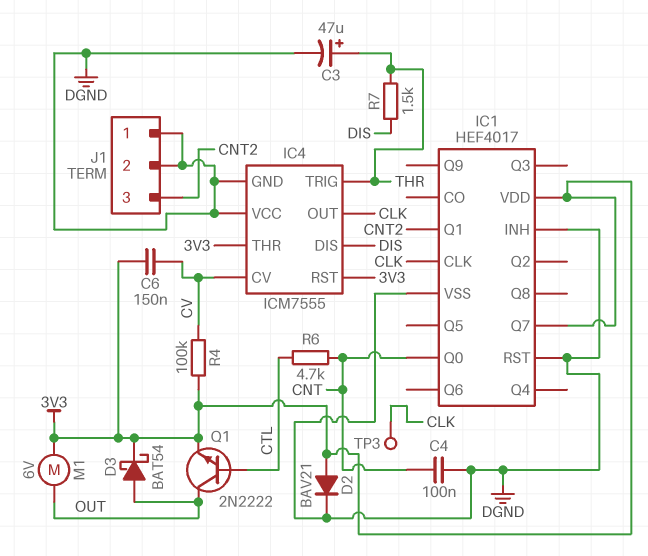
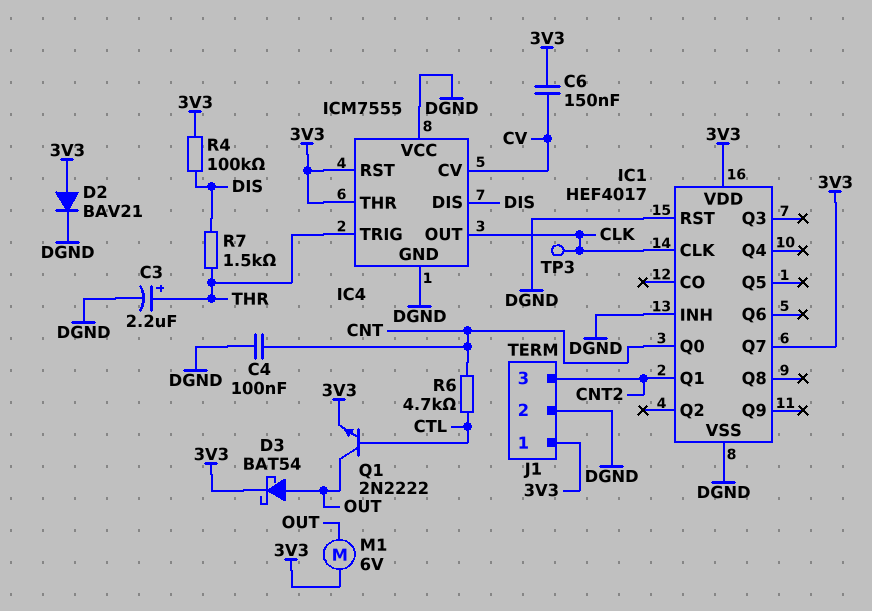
C3: 47uF (plus THR, minus DGND) -> 2.2uF (plus THR, minus DGND)
J1 pin 1: DGND -> 3V3
R4: 100k (3V3, CV) -> 100k (3V3, DIS)

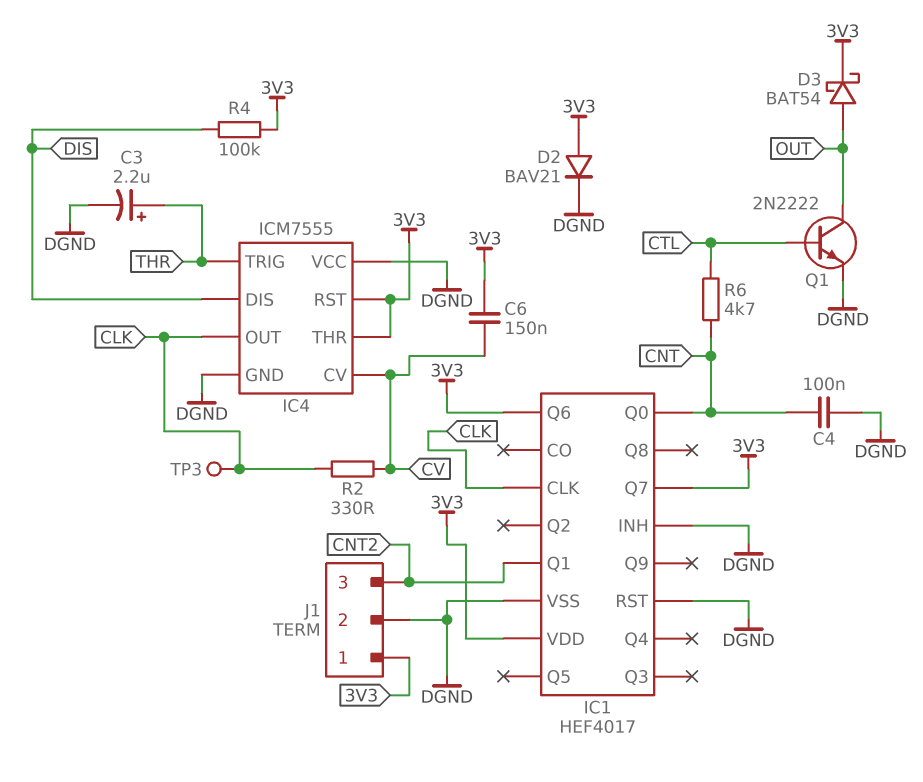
IC1 pin Q6: none -> 3V3
M1: motor 6V (3V3, OUT) -> none
Q1: NPN 2N2222 (B CTL, C OUT, E 3V3) -> NPN 2N2222 (B CTL, C OUT, E DGND)
R2: none -> 330 (CLK, CV)
R7: 1.5k (DIS, THR) -> none

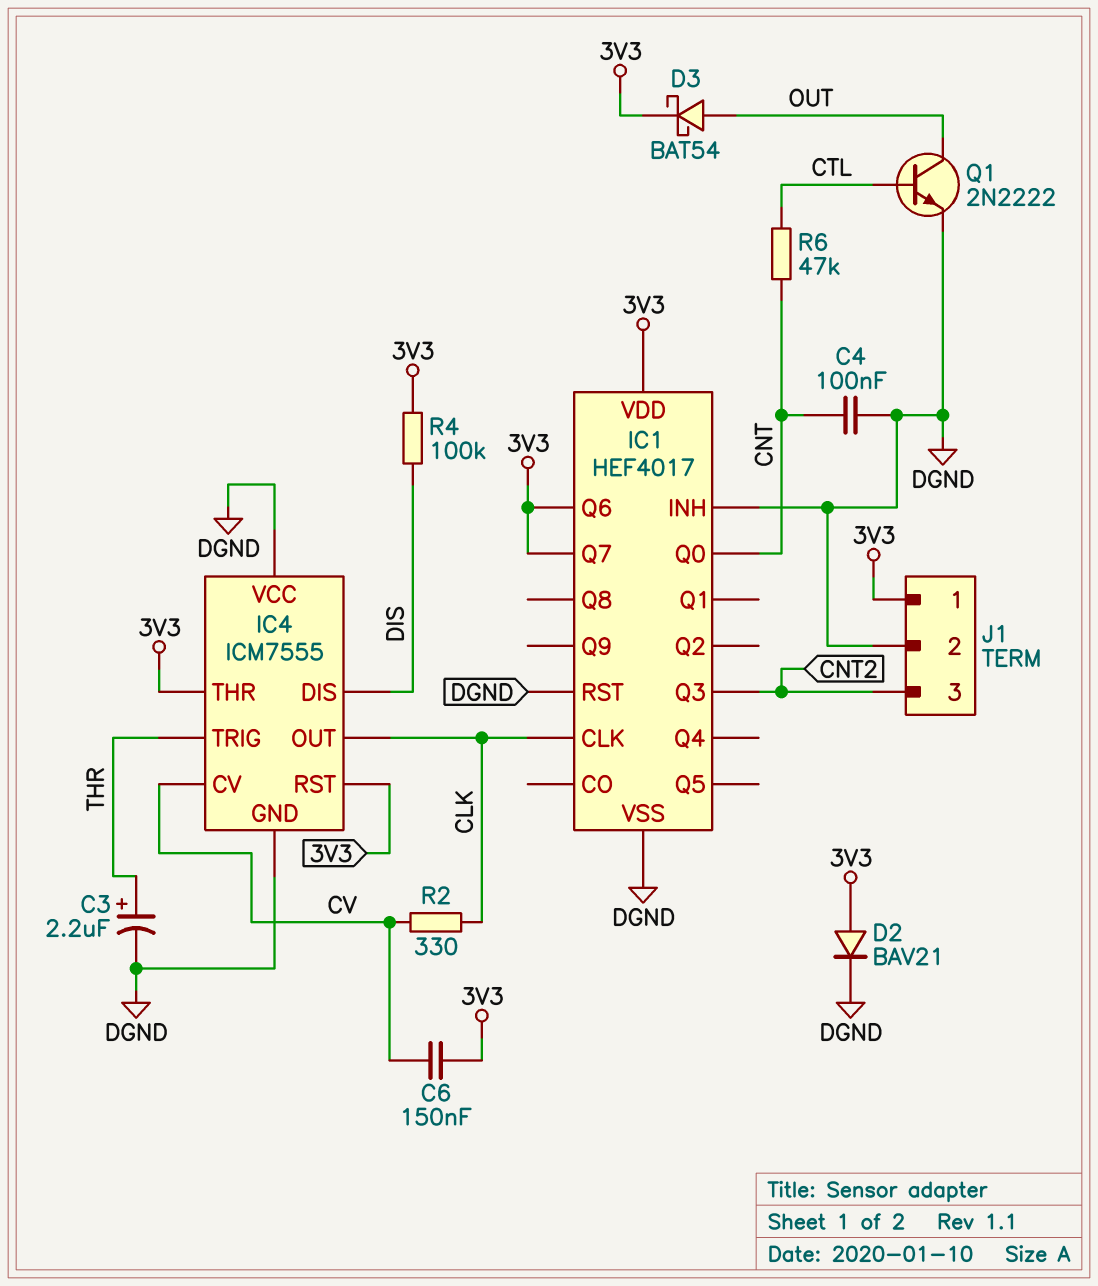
IC1 pin Q1: CNT2 -> none
IC1 pin Q3: none -> CNT2
R6: 4.7k (CNT, CTL) -> 47k (CNT, CTL)
TP3: test point (CLK) -> none

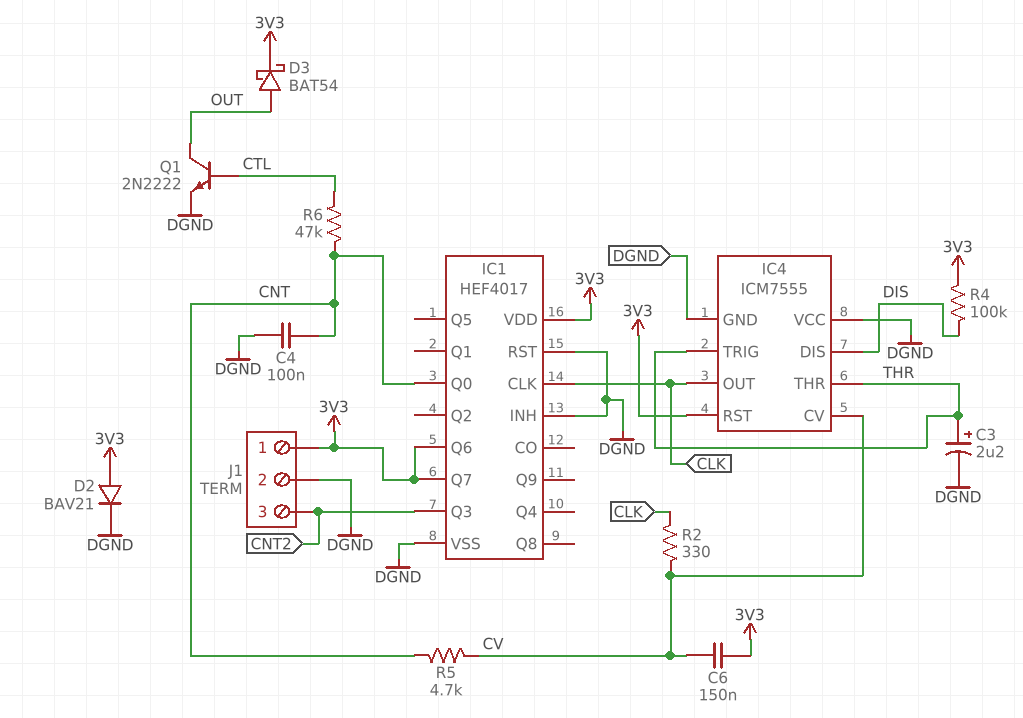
IC4 pin THR: 3V3 -> THR
R5: none -> 4.7k (CNT, CV)

